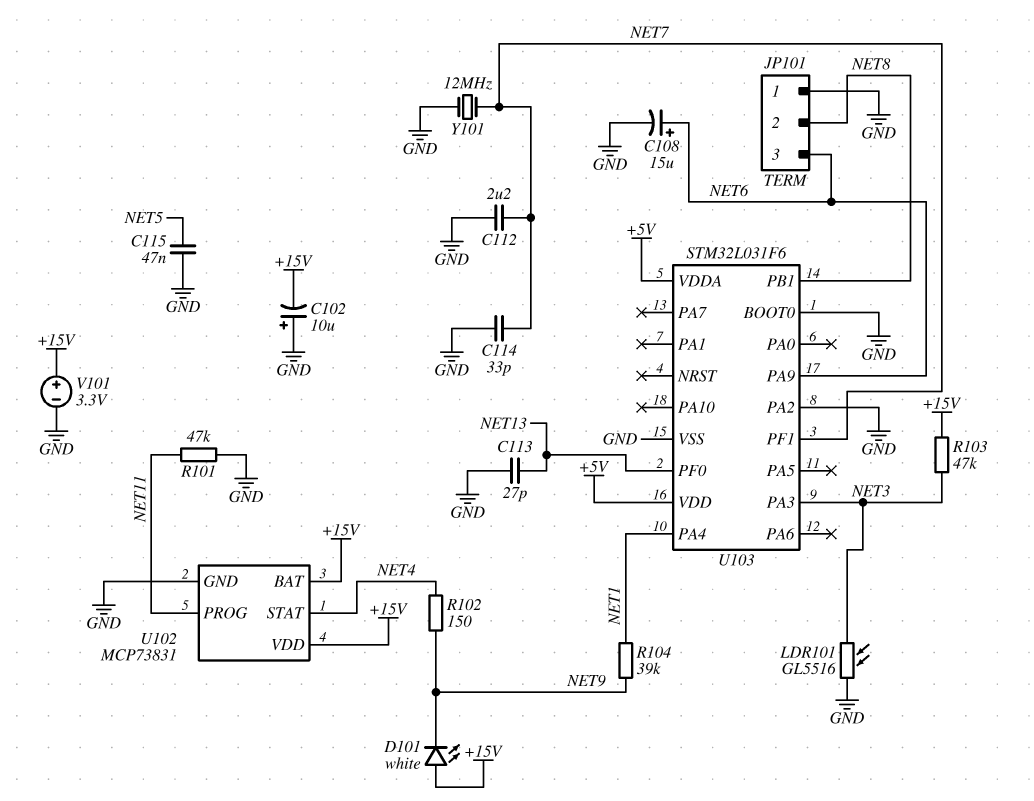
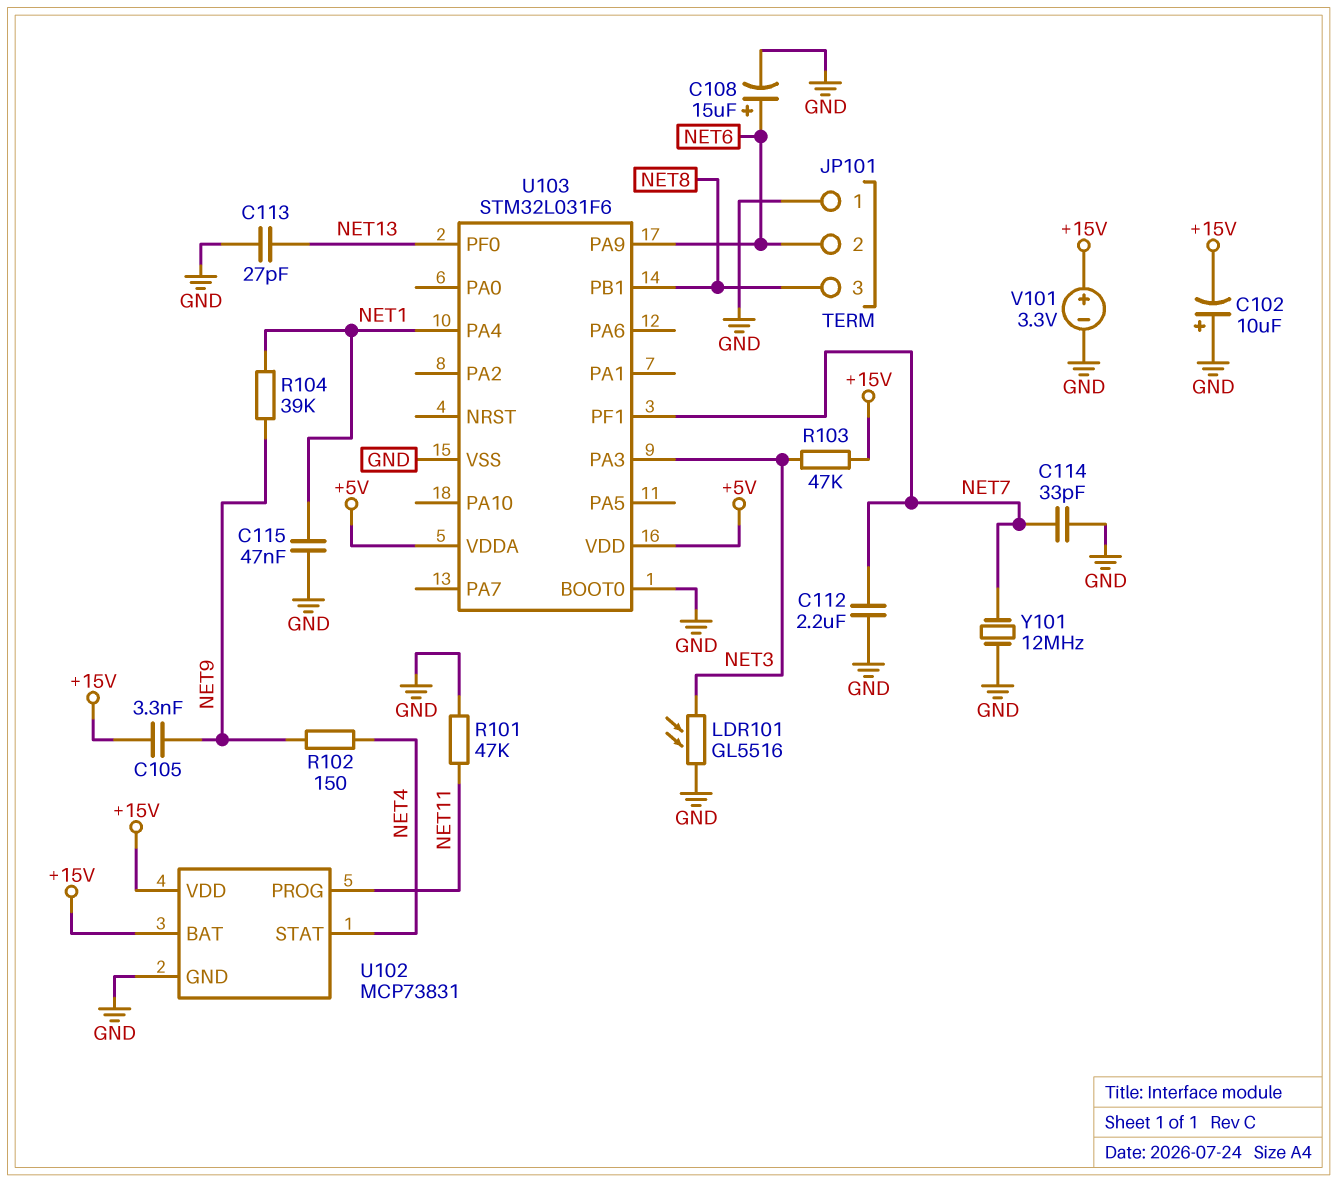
C105: none -> 3.3nF (+15V, NET9)
C115: 47nF (GND, NET5) -> 47nF (GND, NET1)
D101: LED white (A +15V, K NET9) -> none
JP101 pin 2: NET8 -> NET6
JP101 pin 3: NET6 -> NET8
U103 pin PA2: GND -> none

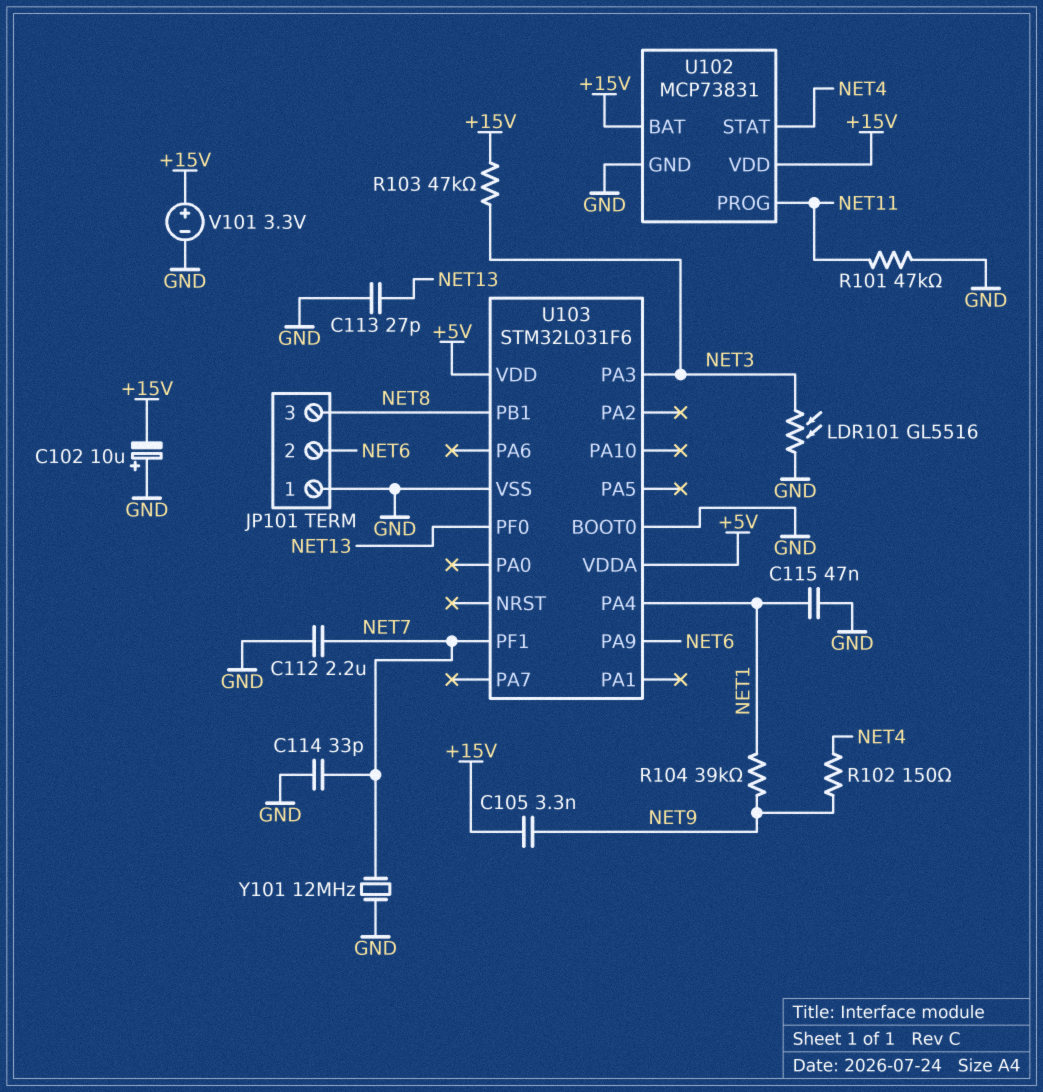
C108: 15uF (plus NET6, minus GND) -> none

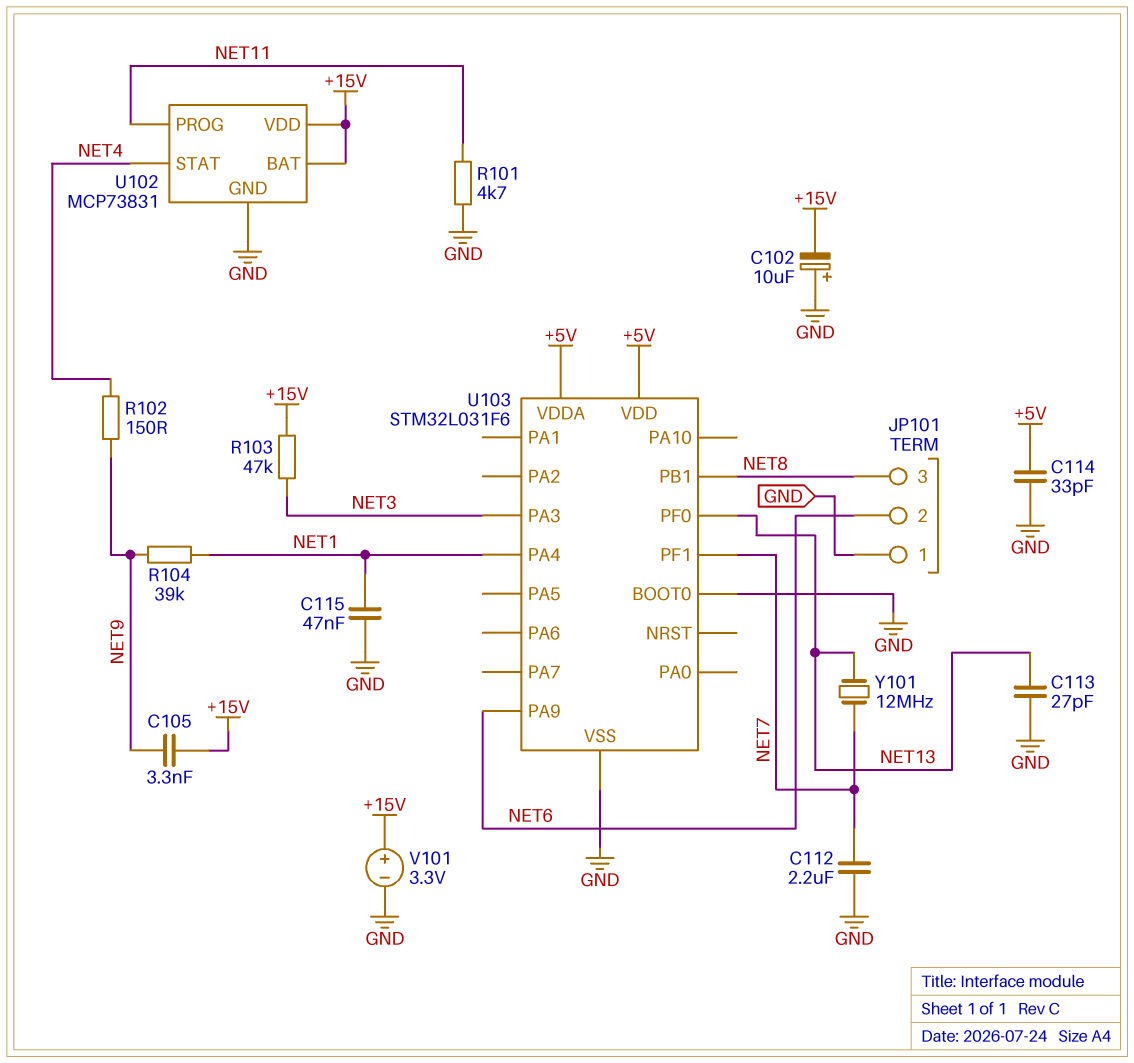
C114: 33pF (GND, NET7) -> 33pF (+5V, GND)
LDR101: GL5516 (GND, NET3) -> none
R101: 47k (GND, NET11) -> 4.7k (GND, NET11)
Y101: 12MHz (GND, NET7) -> 12MHz (NET7, NET13)

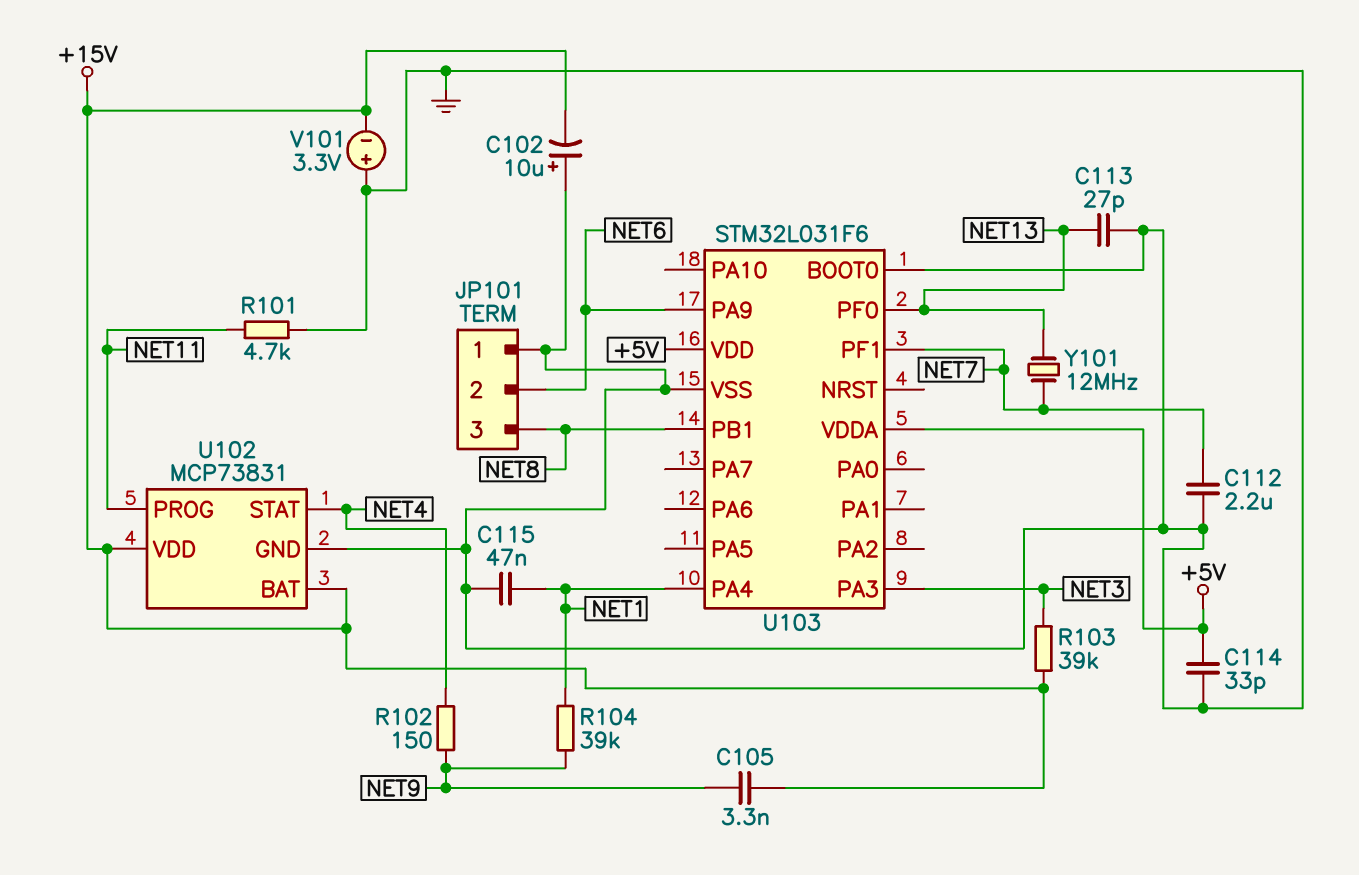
R103: 47k (+15V, NET3) -> 39k (+15V, NET3)
V101: 3.3V (plus +15V, minus GND) -> 3.3V (plus GND, minus +15V)

